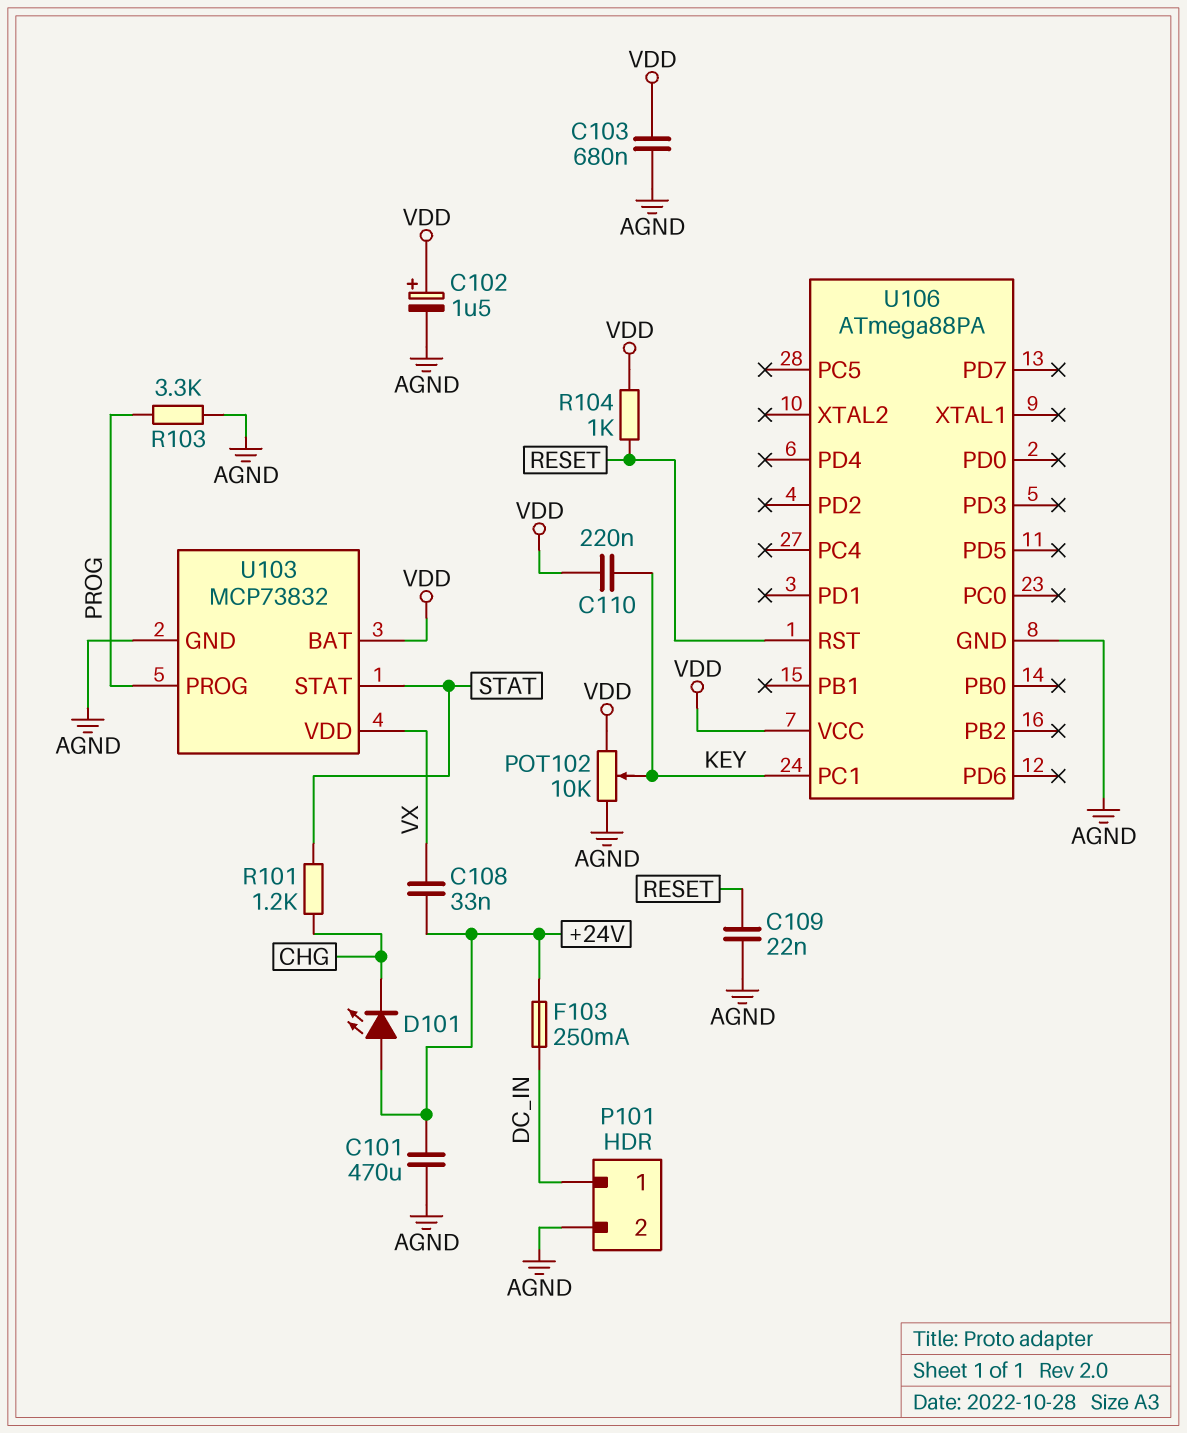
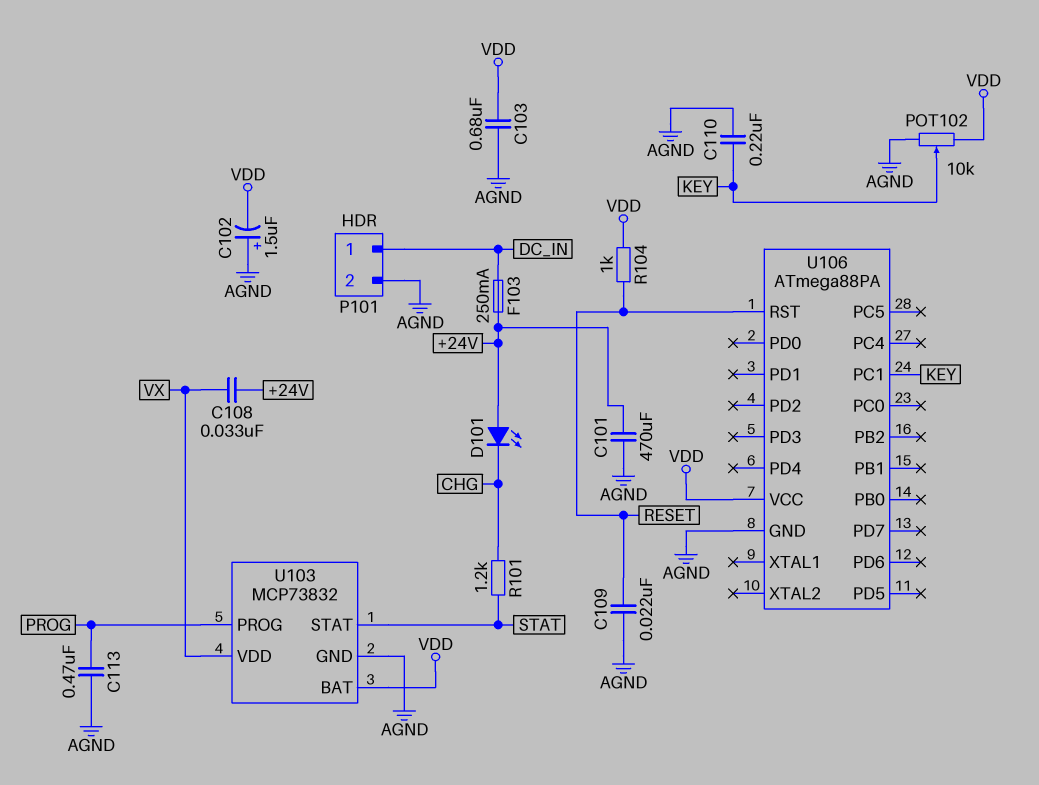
C102: 1.5uF (plus VDD, minus AGND) -> 1.5uF (plus AGND, minus VDD)
C110: 220nF (KEY, VDD) -> 220nF (AGND, KEY)
C113: none -> 470nF (AGND, PROG)
R103: 3.3k (AGND, PROG) -> none

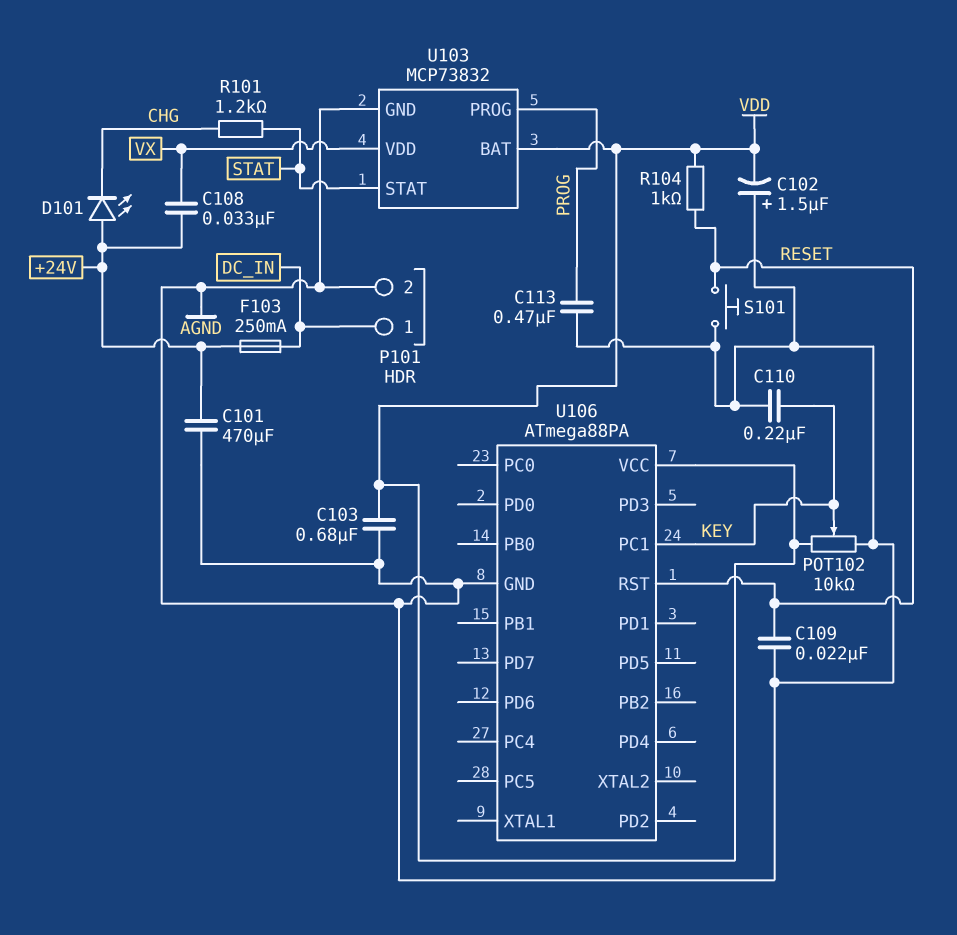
S101: none -> button (AGND, RESET)

